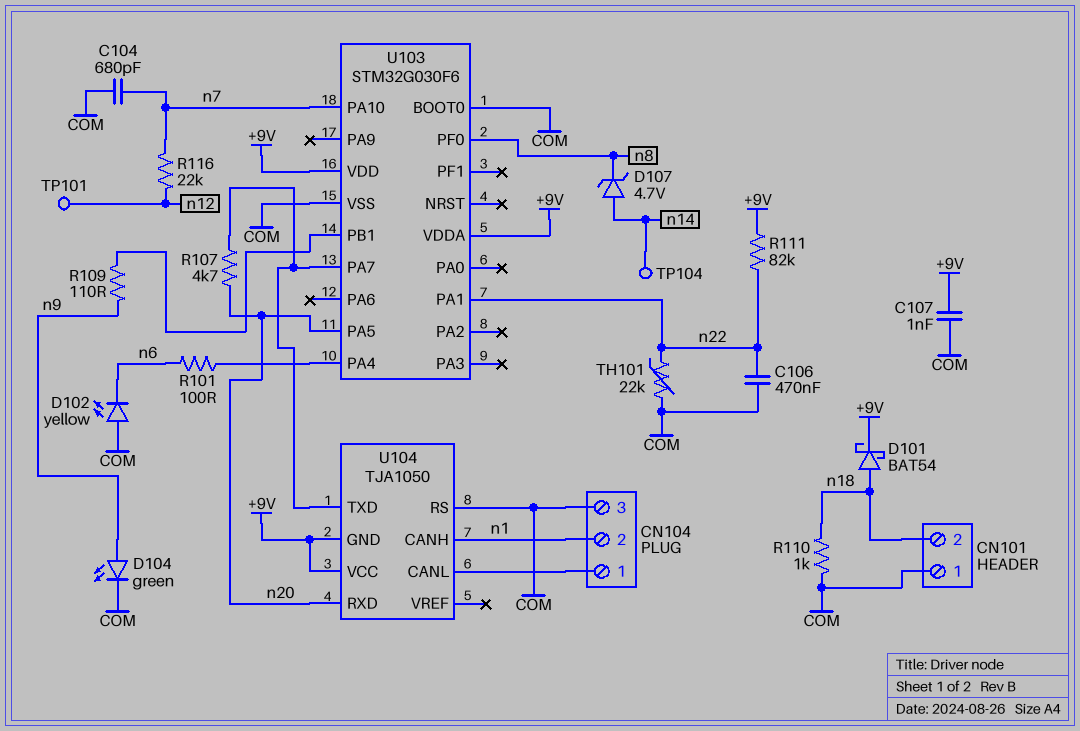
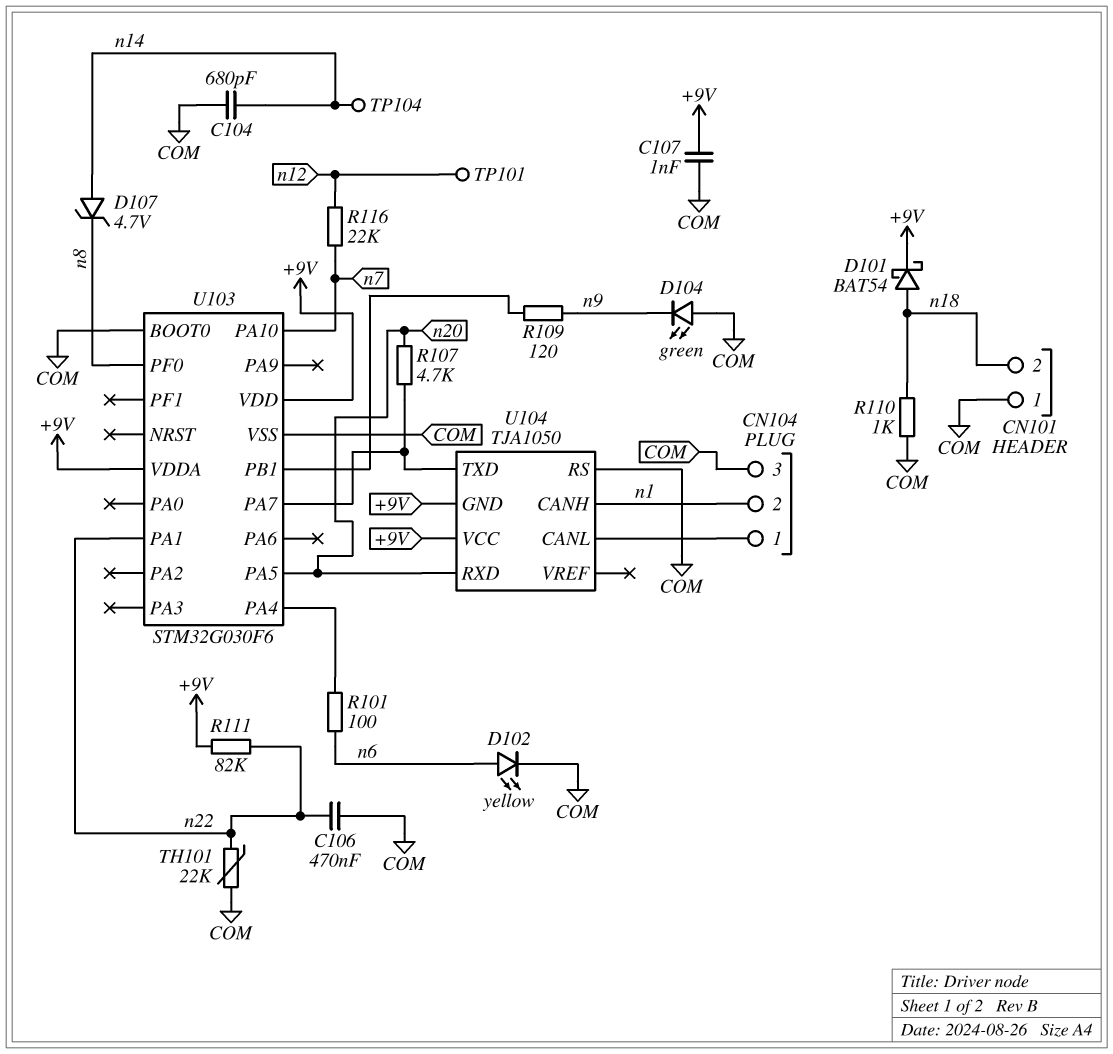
C104: 680pF (COM, n7) -> 680pF (COM, n14)
D102: LED yellow (A COM, K n6) -> LED yellow (A n6, K COM)
D104: LED green (A n9, K COM) -> LED green (A COM, K n9)
R109: 110 (U103/PB1, n9) -> 120 (U103/PB1, n9)

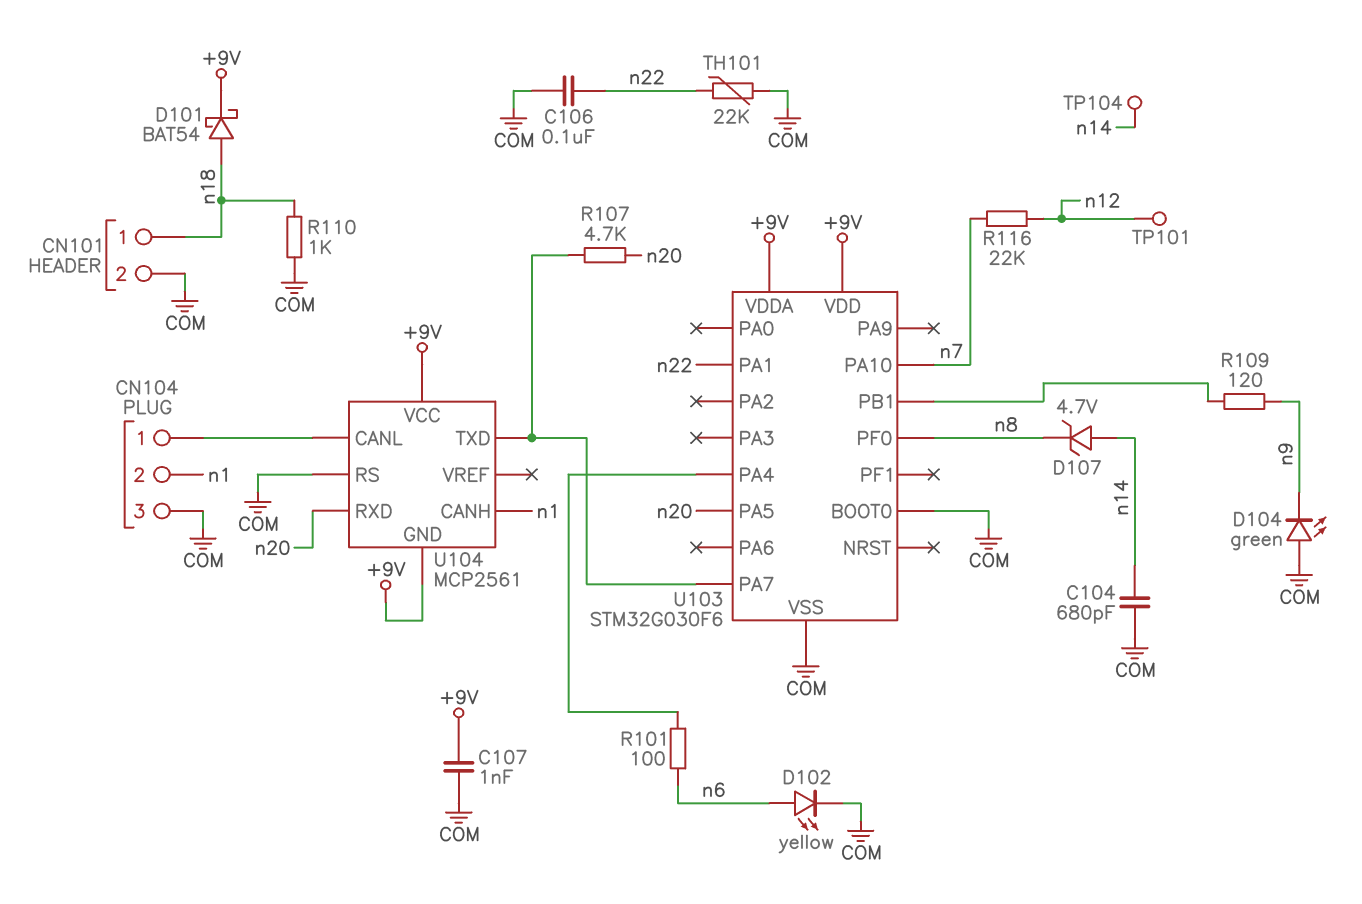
C106: 470nF (COM, n22) -> 100nF (COM, n22)
CN101 pin 1: COM -> n18
CN101 pin 2: n18 -> COM
R111: 82k (+9V, n22) -> none
U104: TJA1050 -> MCP2561

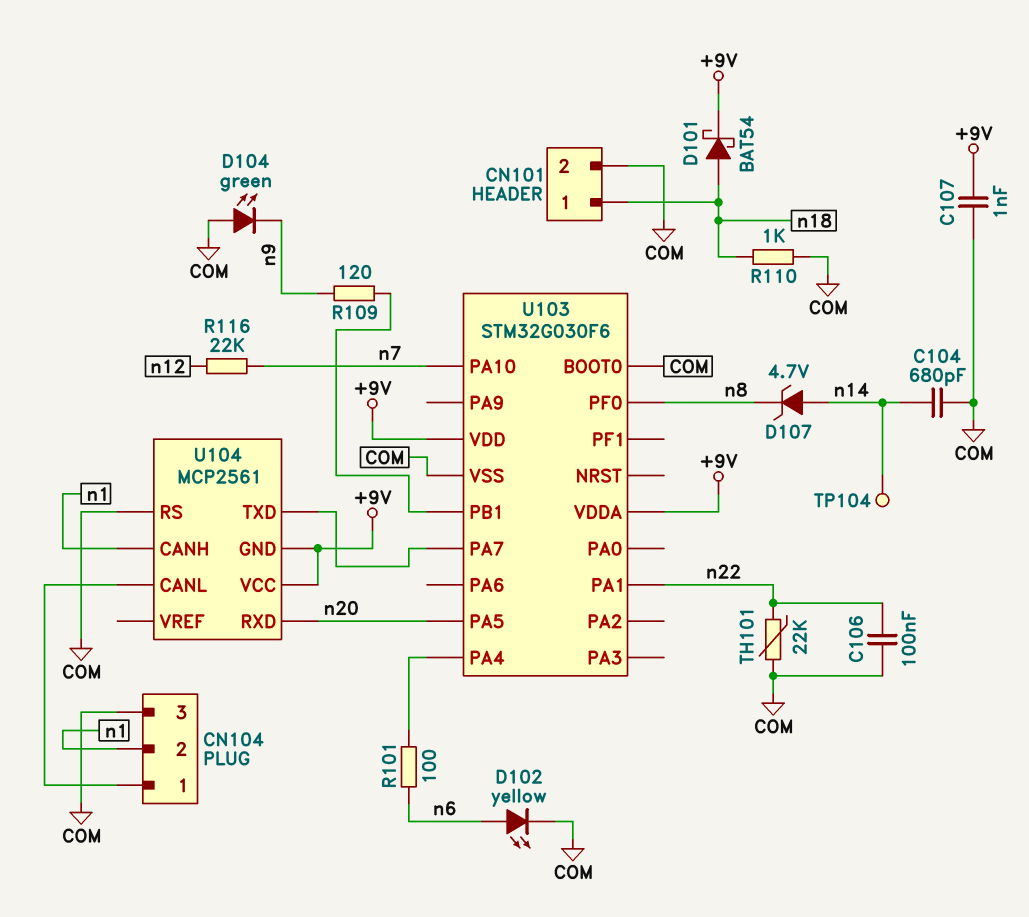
R107: 4.7k (U103/PA7, n20) -> none
TP101: test point (n12) -> none

